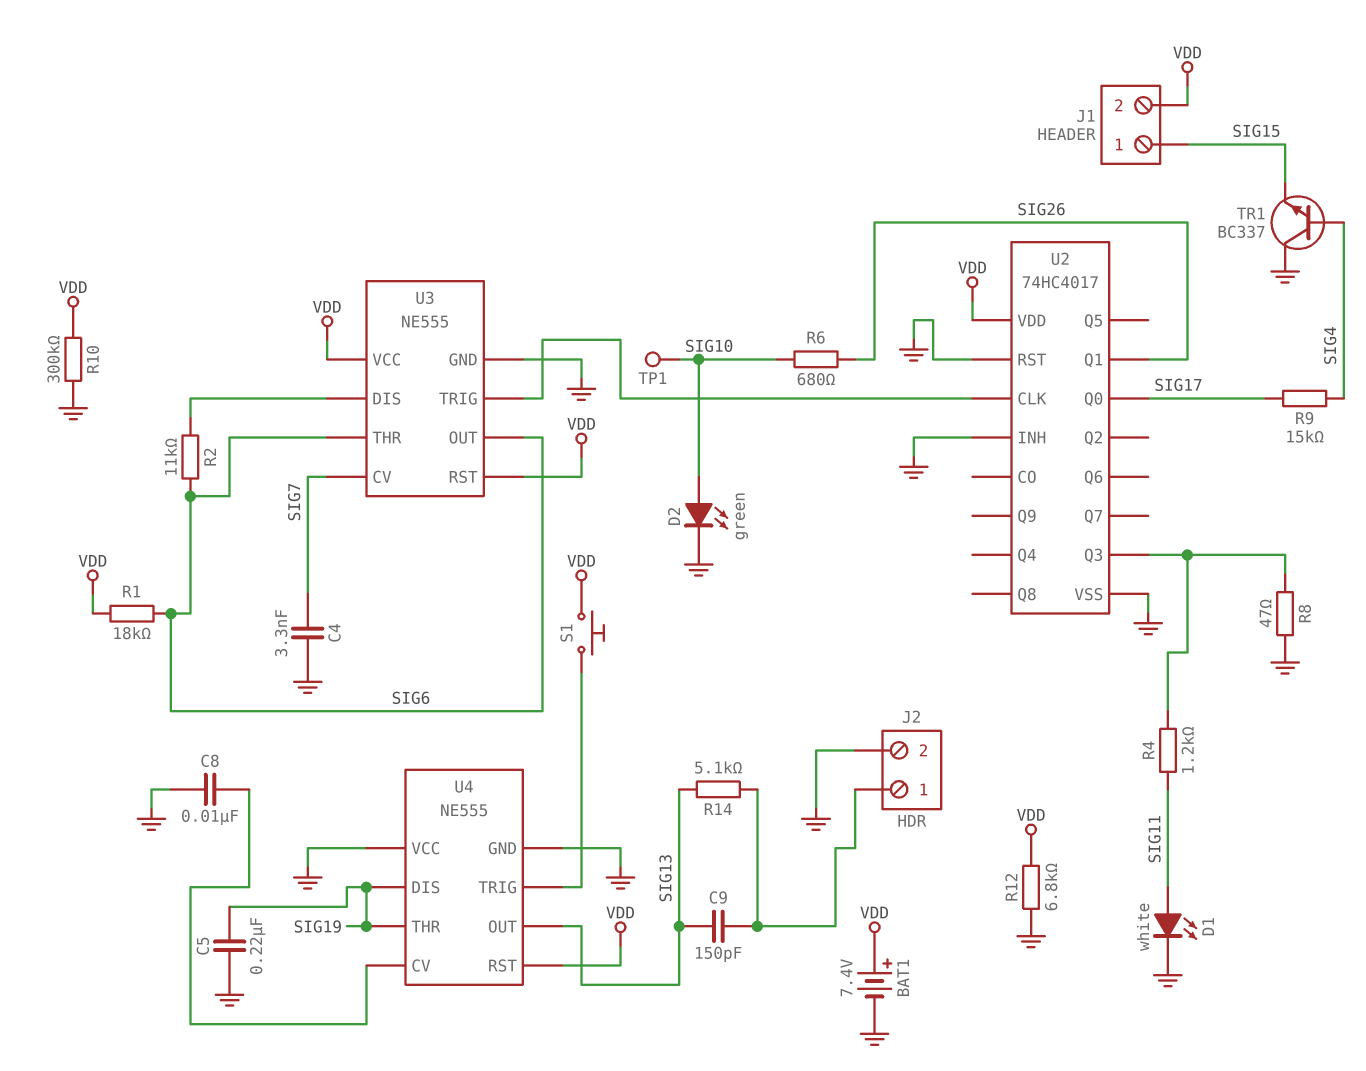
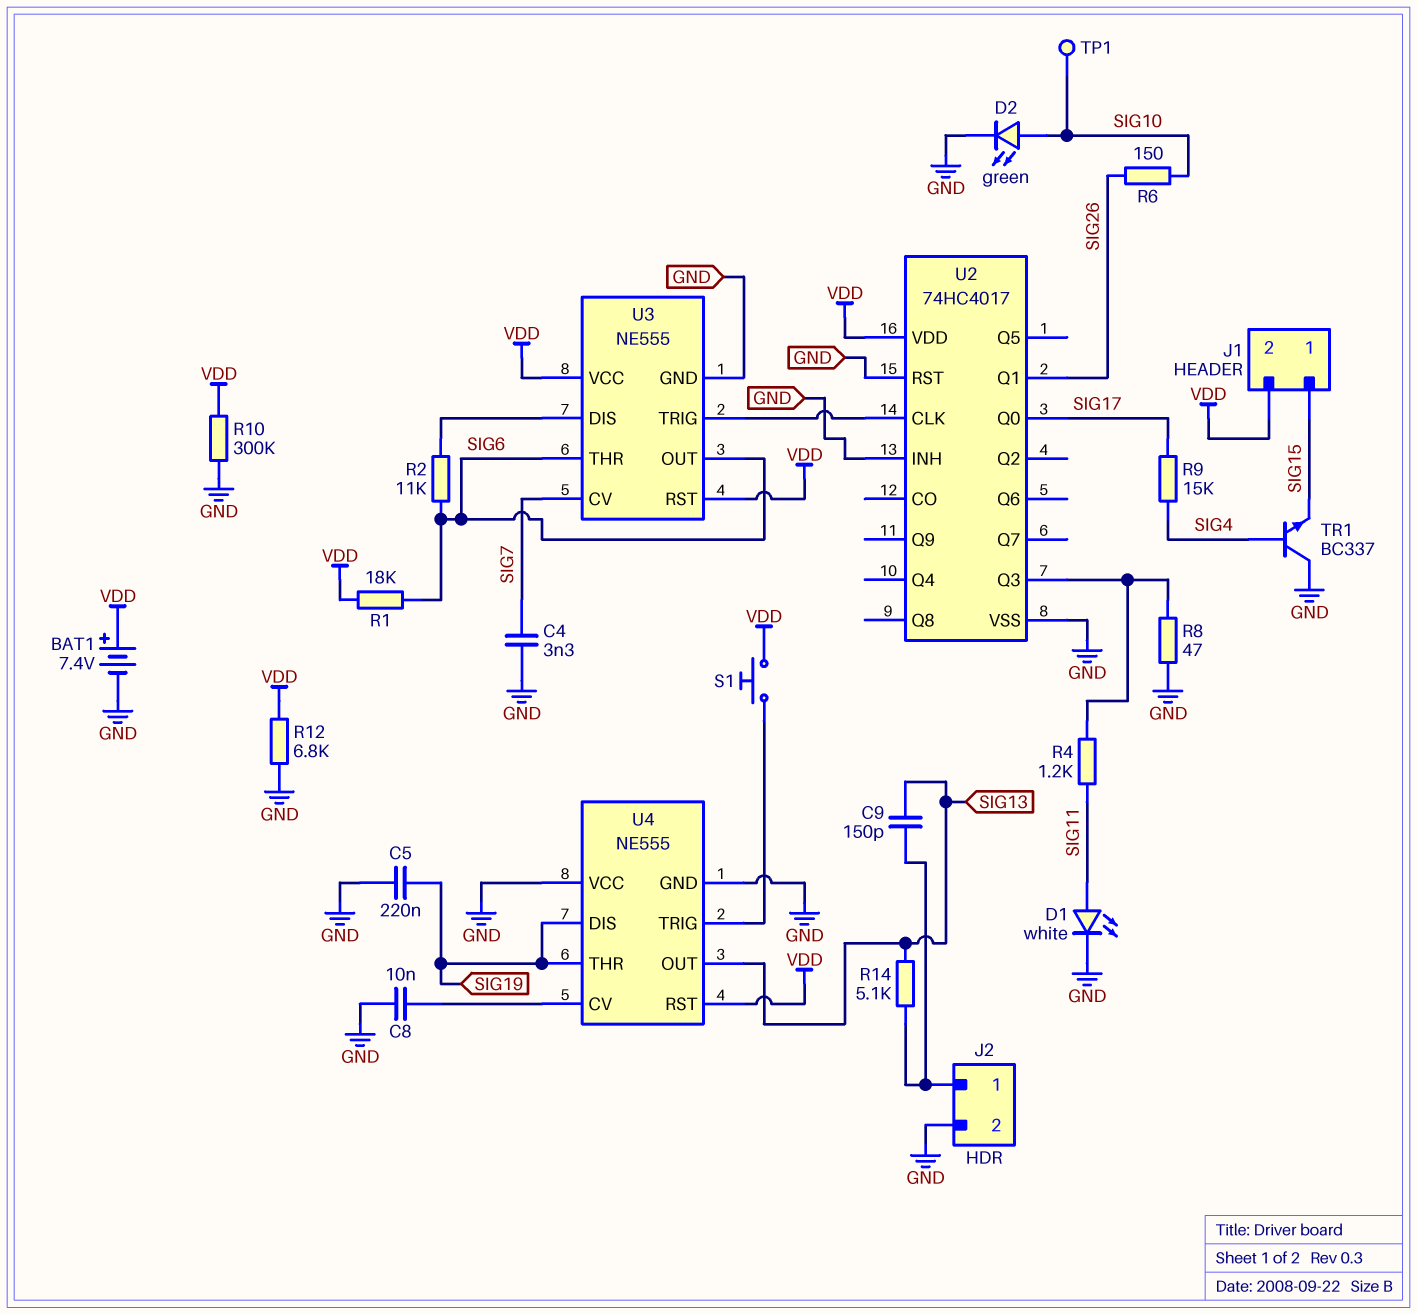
R6: 680 (SIG10, SIG26) -> 150 (SIG10, SIG26)

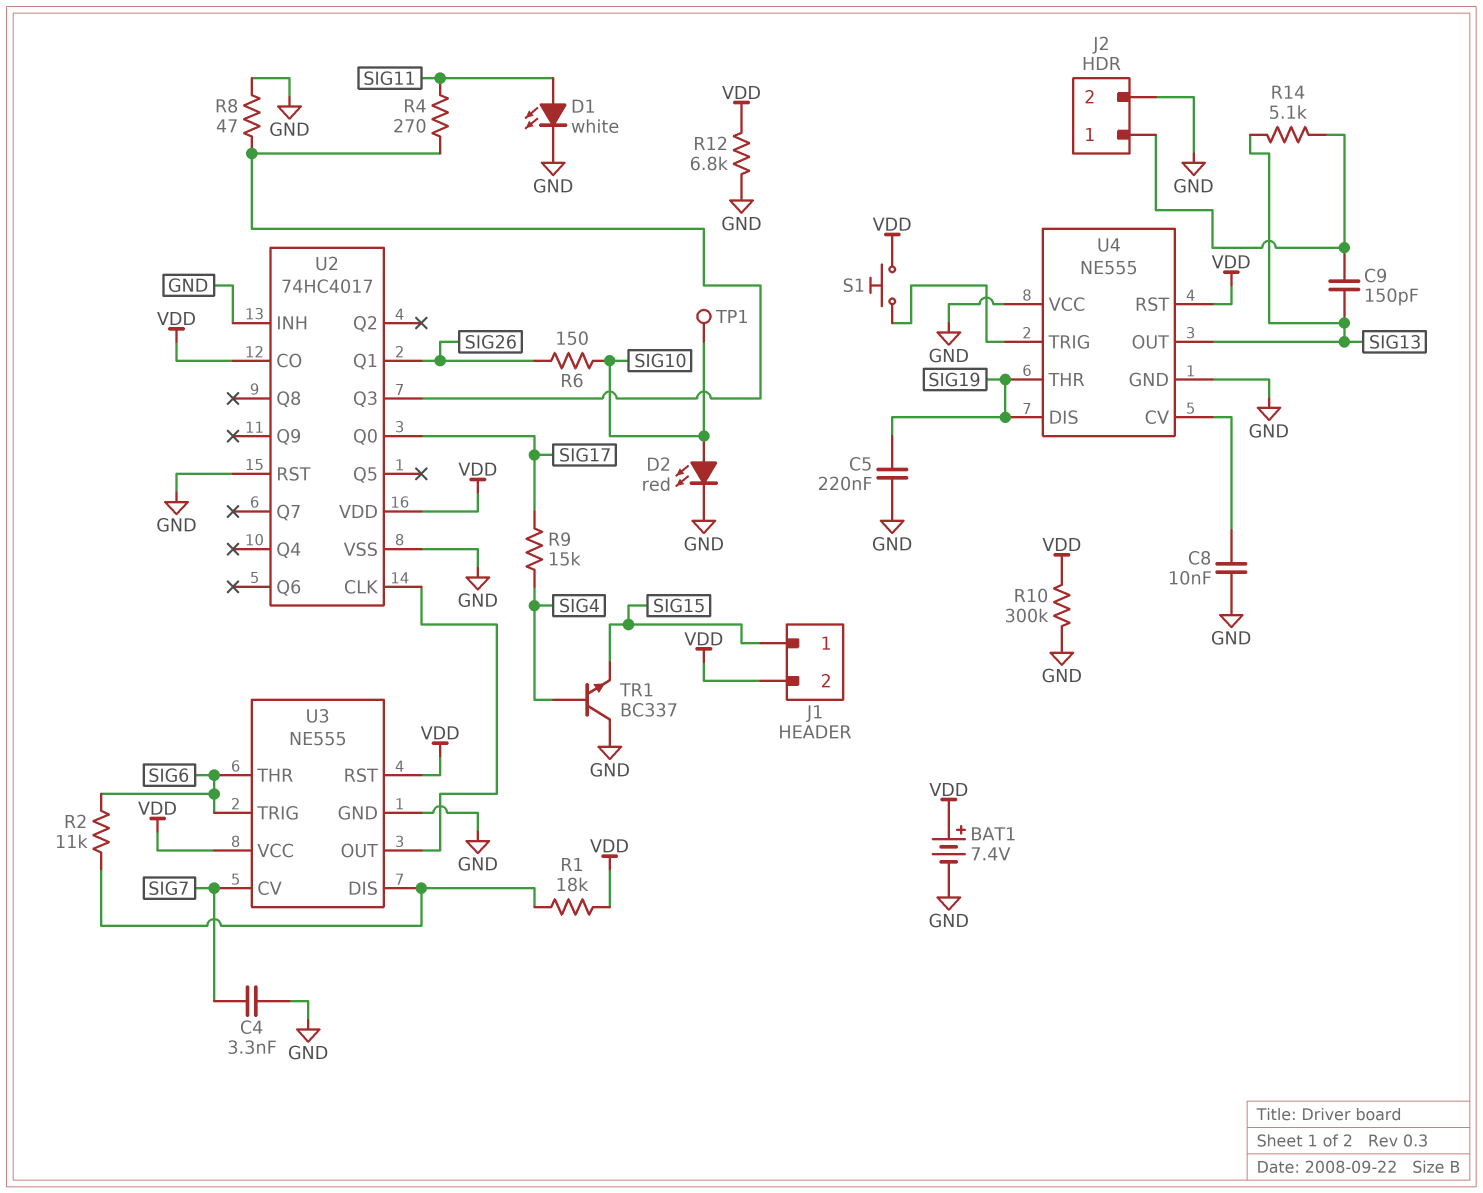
D2: LED green (A SIG10, K GND) -> LED red (A SIG10, K GND)
R1: 18k (SIG6, VDD) -> 18k (U3/DIS, VDD)
R4: 1.2k (SIG11, U2/Q3) -> 270 (SIG11, U2/Q3)
U2 pin CO: none -> VDD
U3 pin OUT: SIG6 -> U2/CLK
U3 pin TRIG: U2/CLK -> SIG6

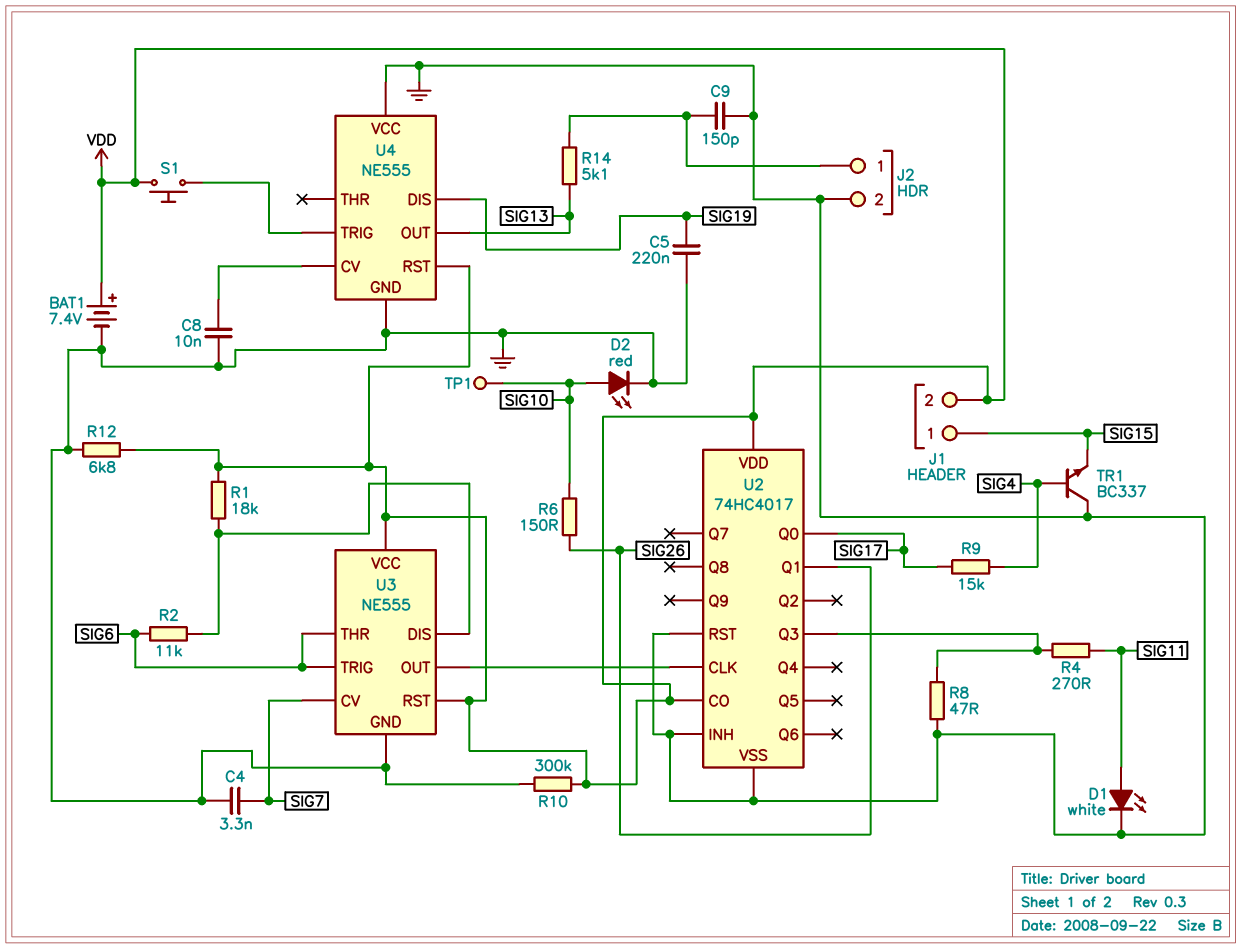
C9: 150pF (J2/1, SIG13) -> 150pF (GND, J2/1)
U4 pin THR: SIG19 -> none

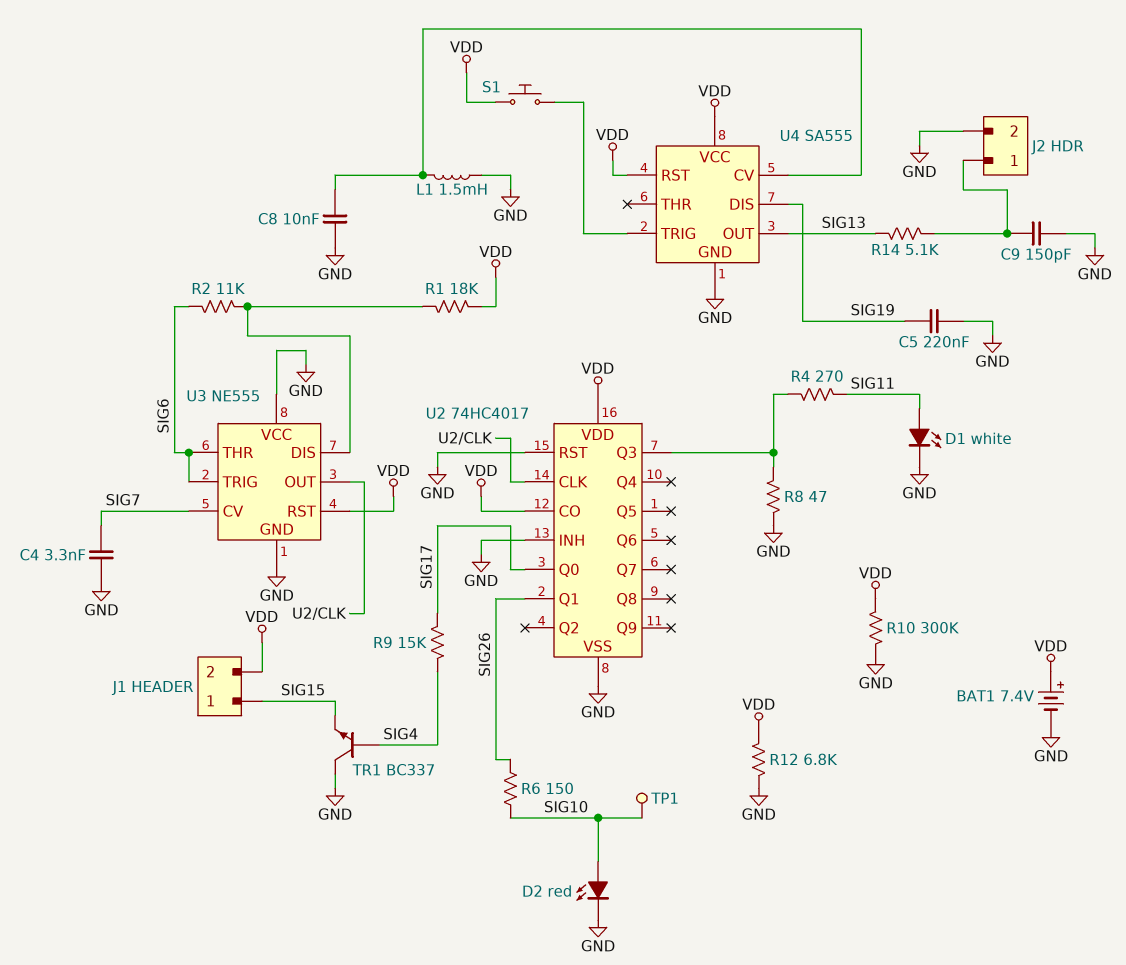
L1: none -> 1.5mH (GND, U4/CV)
U3 pin VCC: VDD -> GND
U4: NE555 -> SA555
U4 pin VCC: GND -> VDD

